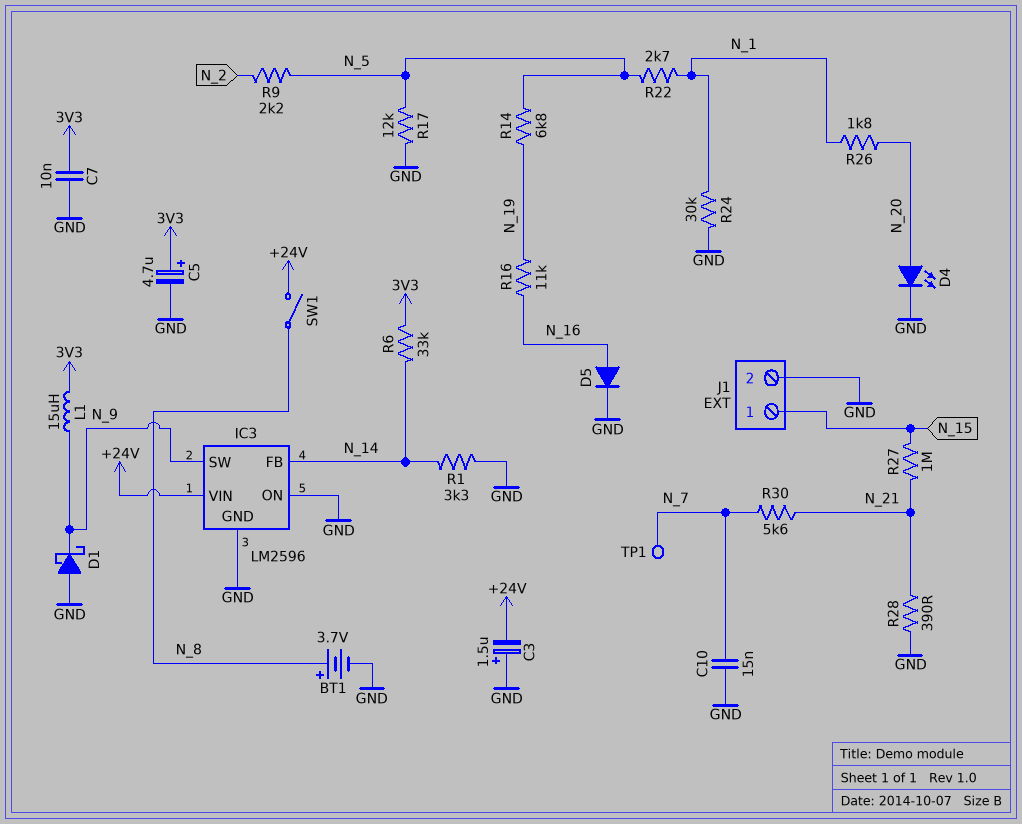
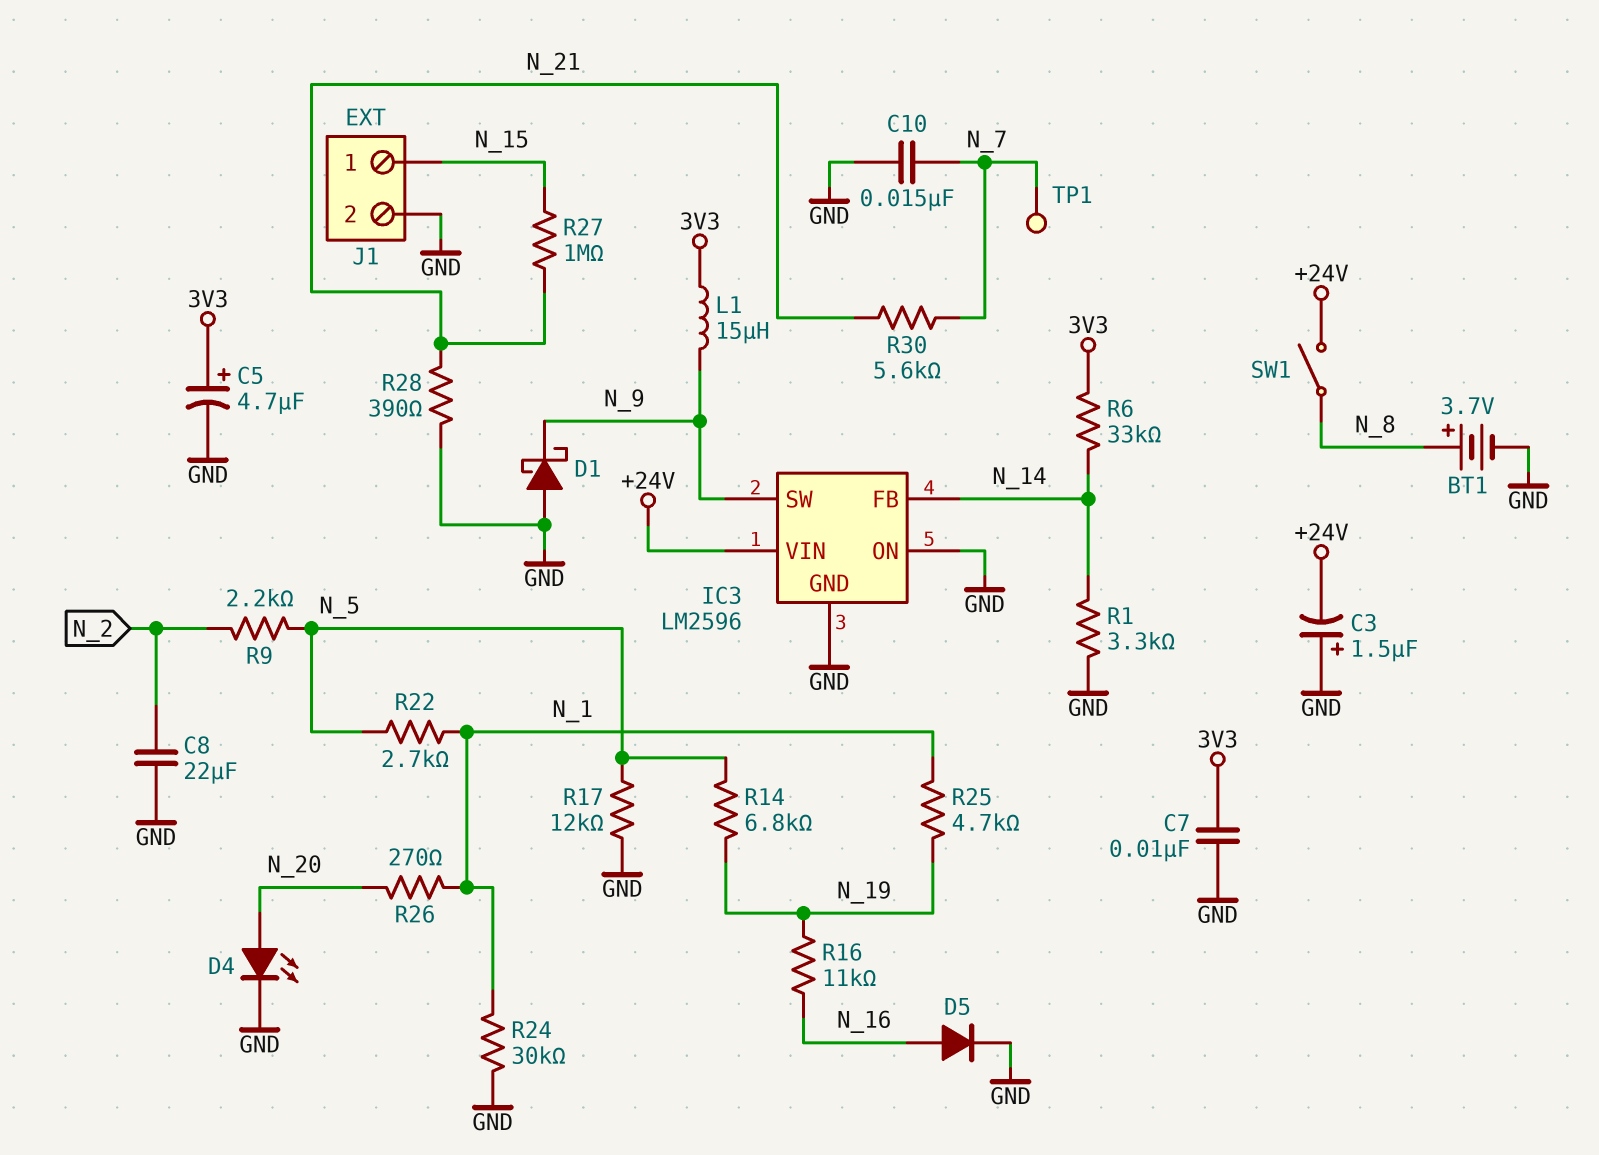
C8: none -> 22uF (GND, N_2)
R25: none -> 4.7k (N_1, N_19)
R26: 1.8k (N_1, N_20) -> 270 (N_1, N_20)

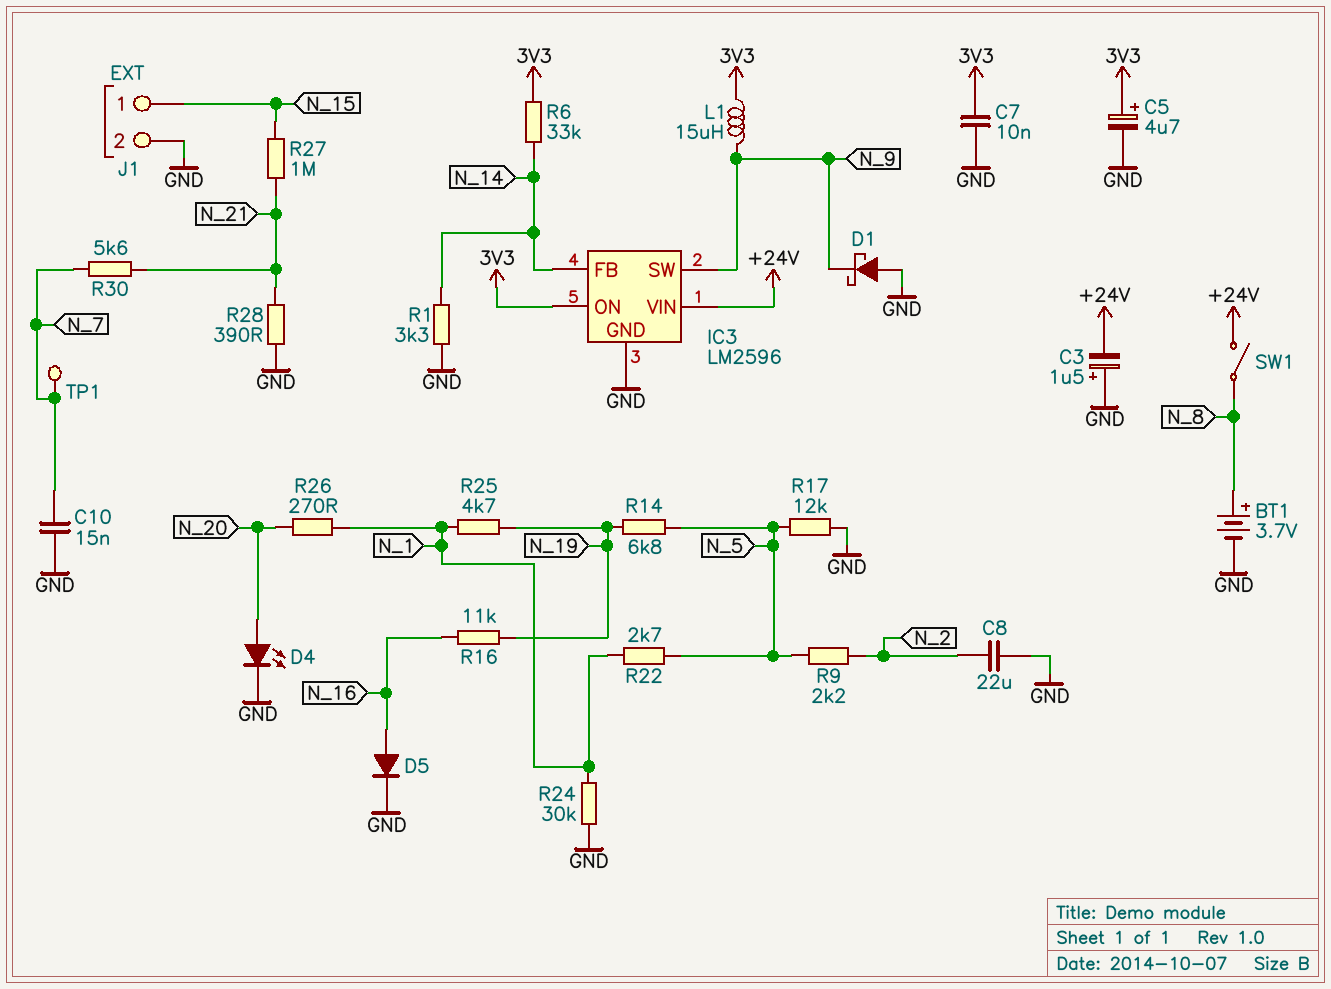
IC3 pin ON: GND -> 3V3

